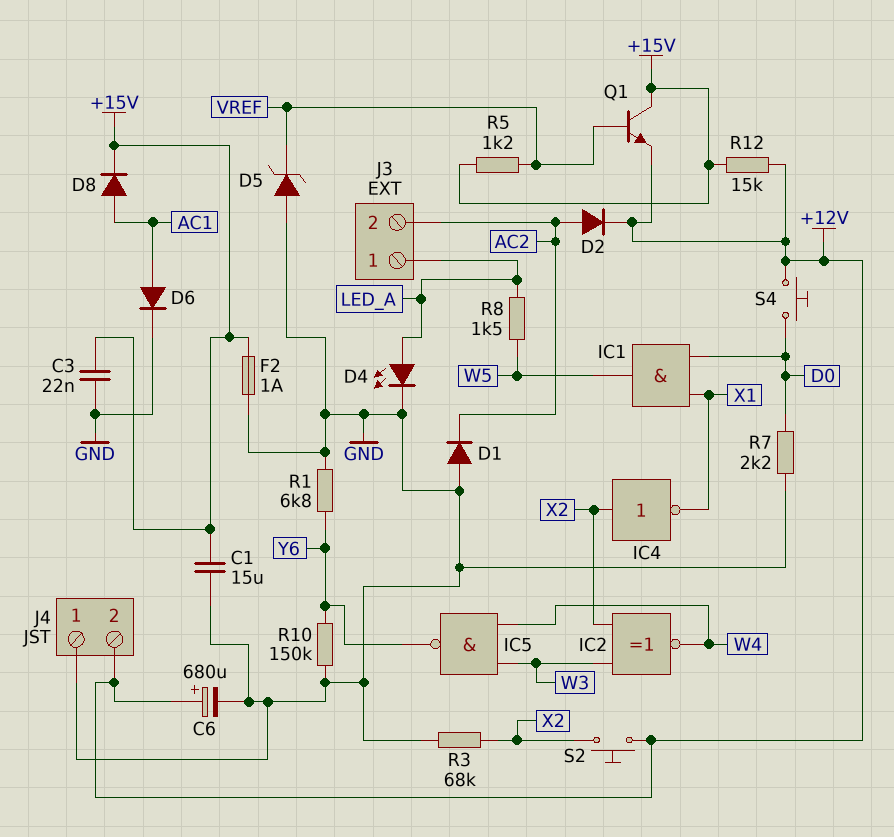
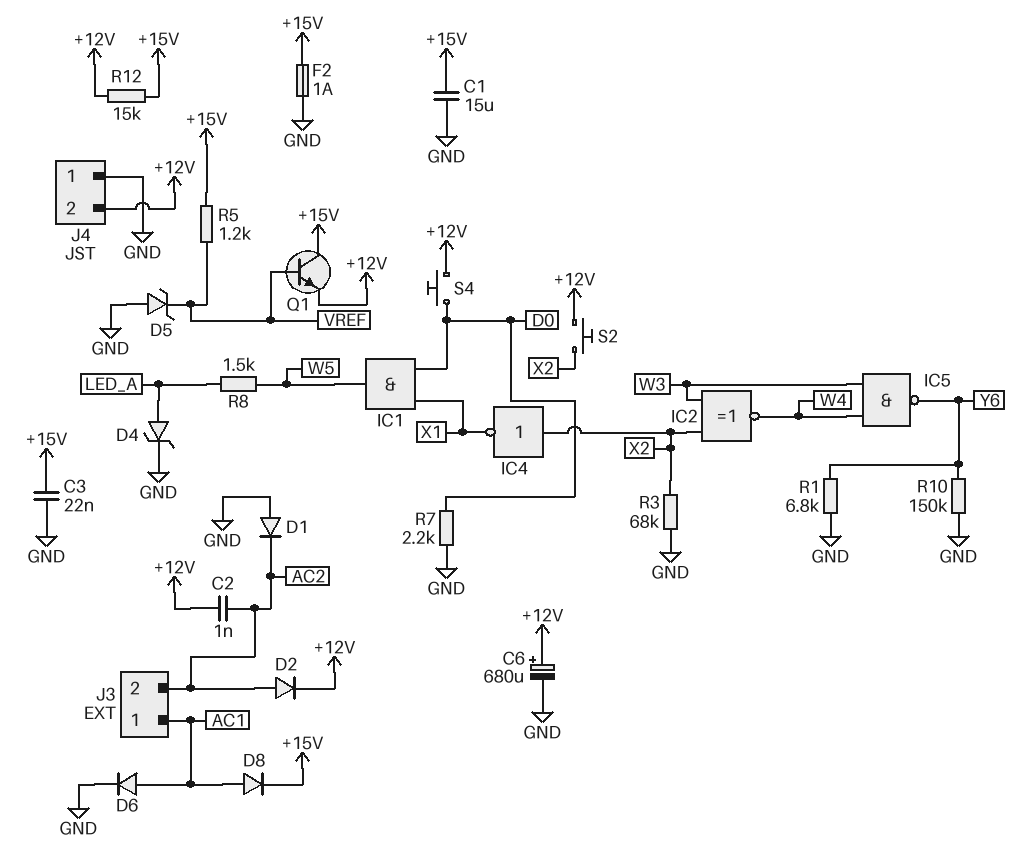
C2: none -> 1nF (+12V, AC2)
D4: LED (A LED_A, K GND) -> zener (A LED_A, K GND)
J3 pin 1: LED_A -> AC1

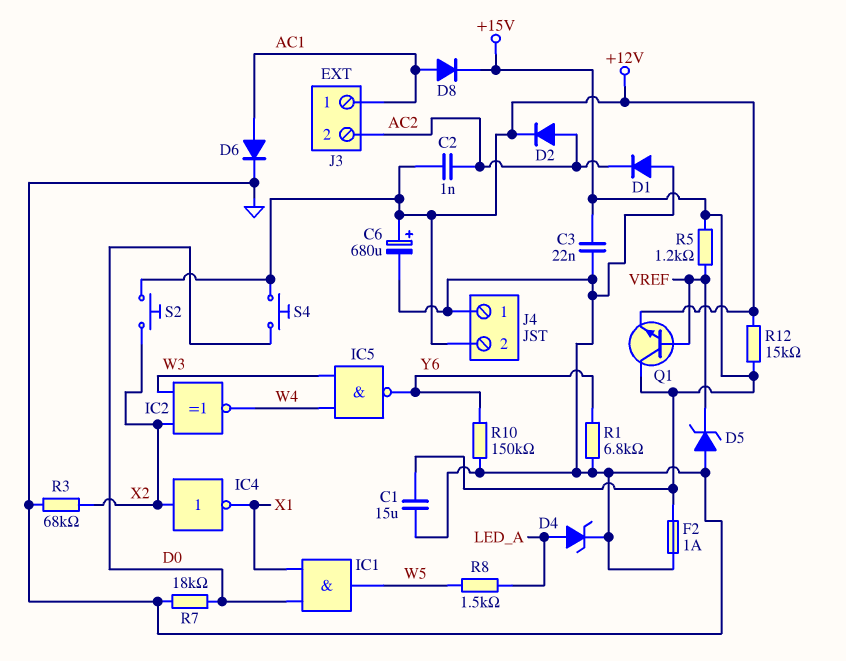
R7: 2.2k (D0, GND) -> 18k (D0, GND)

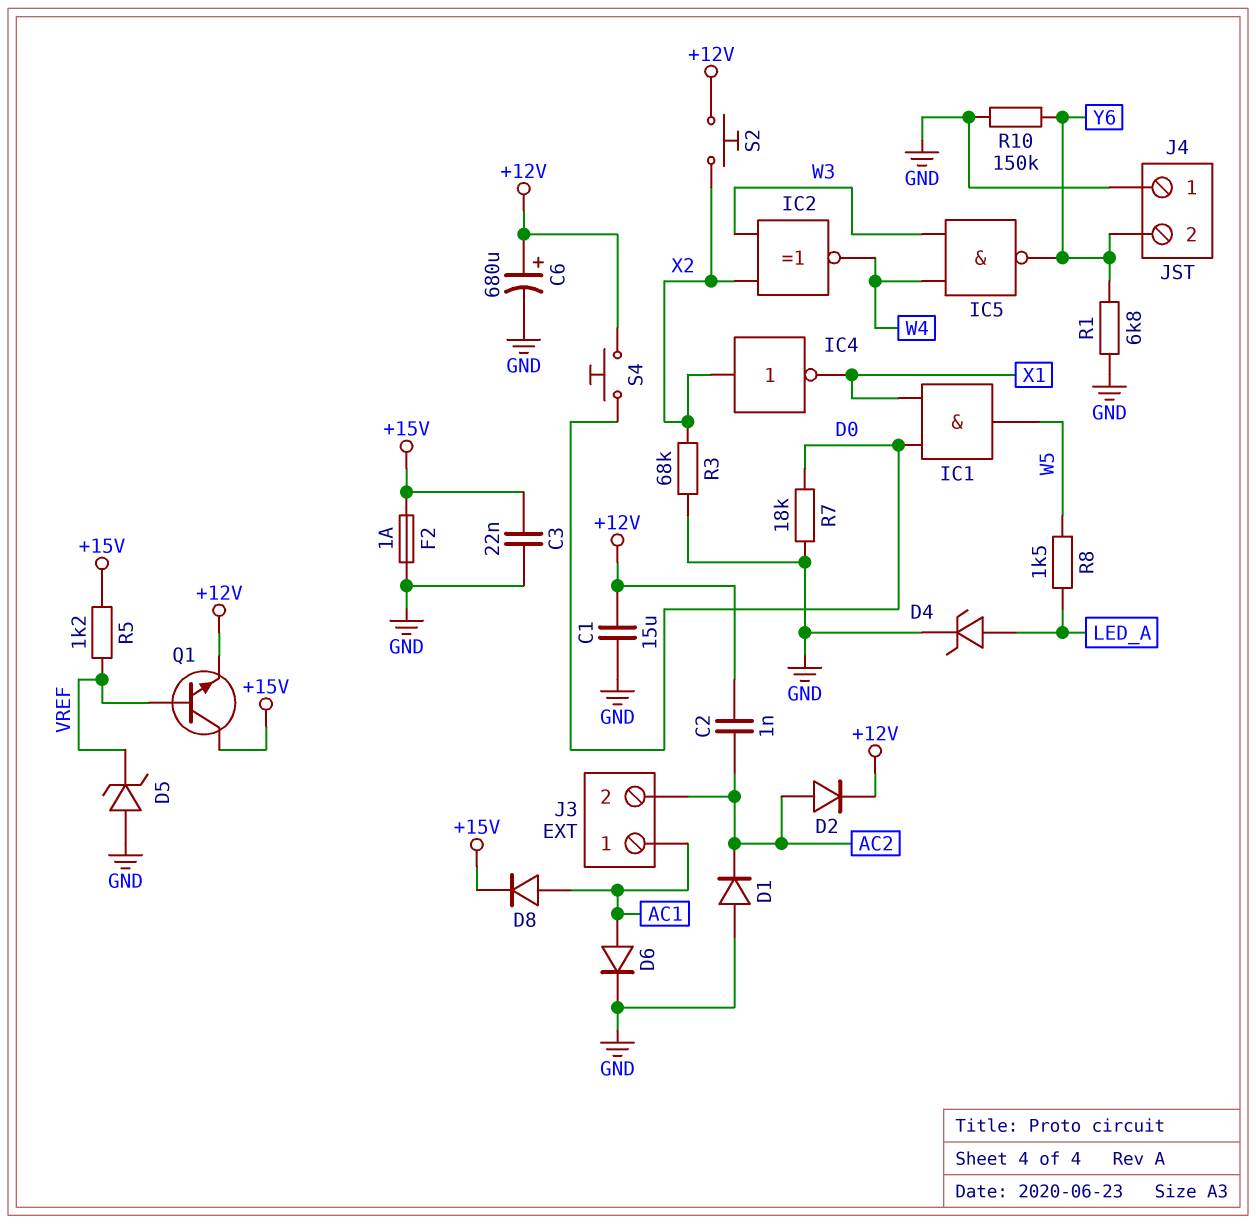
C1: 15uF (+15V, GND) -> 15uF (+12V, GND)
J4 pin 2: +12V -> Y6
R12: 15k (+12V, +15V) -> none

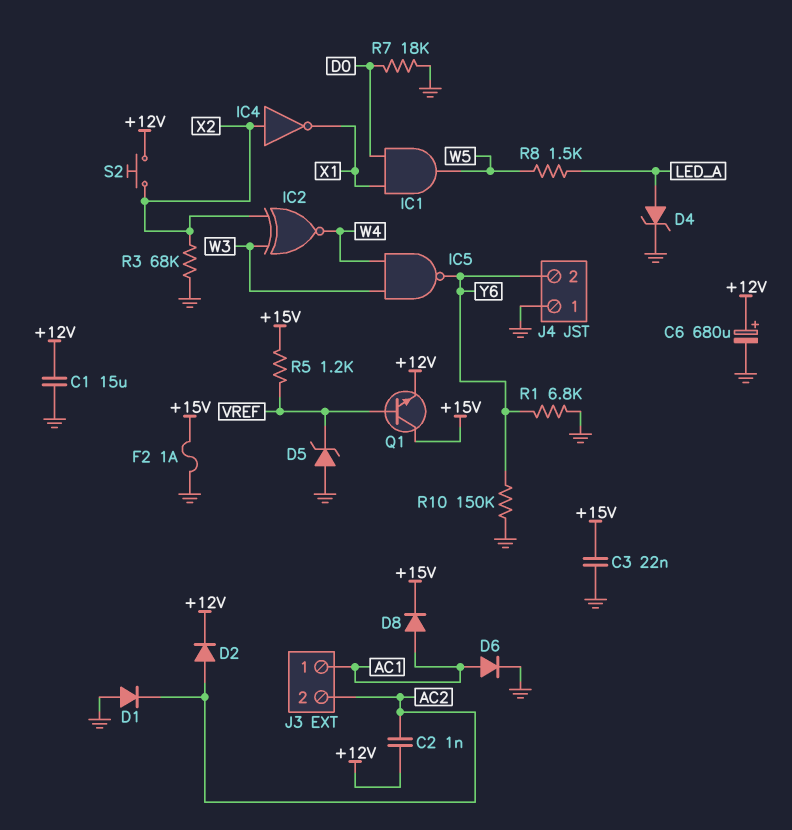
S4: button (+12V, D0) -> none

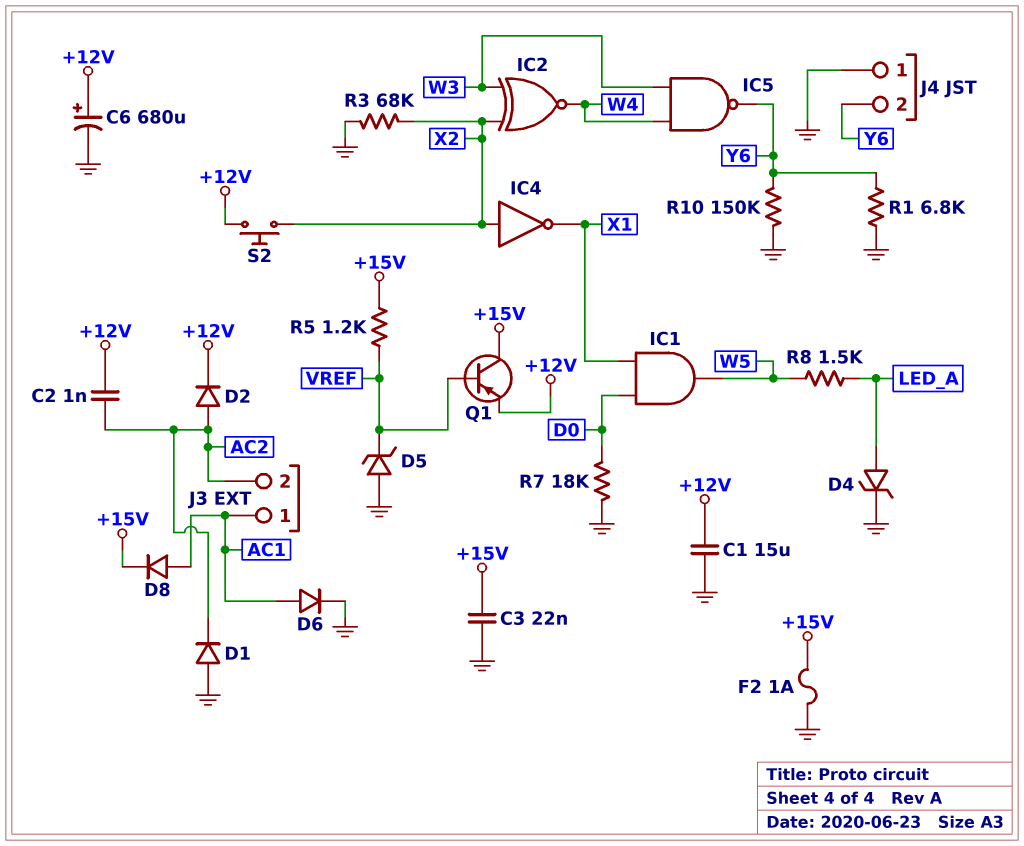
Q1: NPN (B VREF, C +15V, E +12V) -> PNP (B VREF, C +15V, E +12V)

